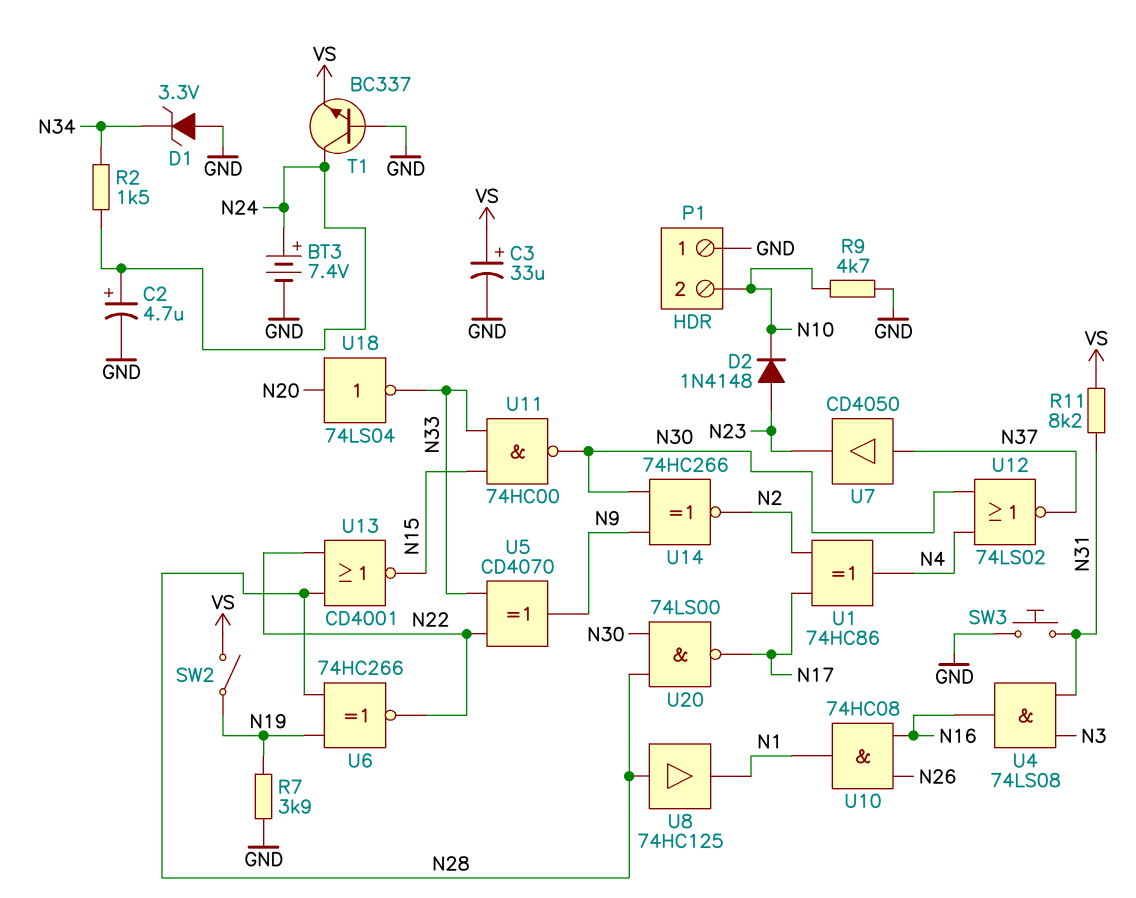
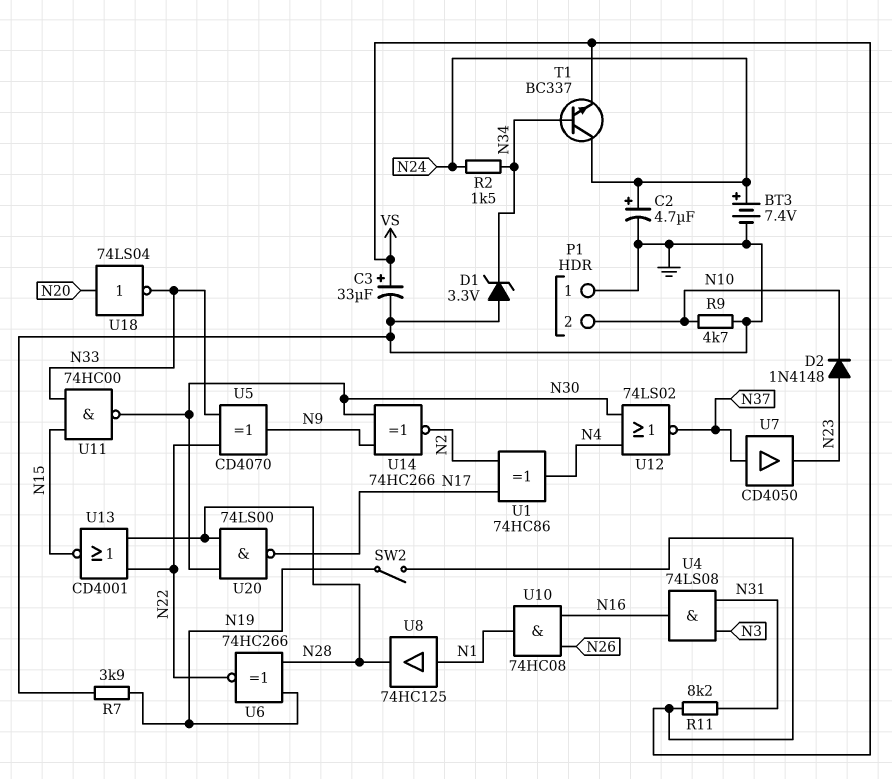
SW3: button (GND, N31) -> none
T1: NPN BC337 (B GND, C N24, E VS) -> NPN BC337 (B N34, C N24, E VS)
U8: buffer 74HC125 (in N28, out N1) -> buffer 74HC125 (in N1, out N28)

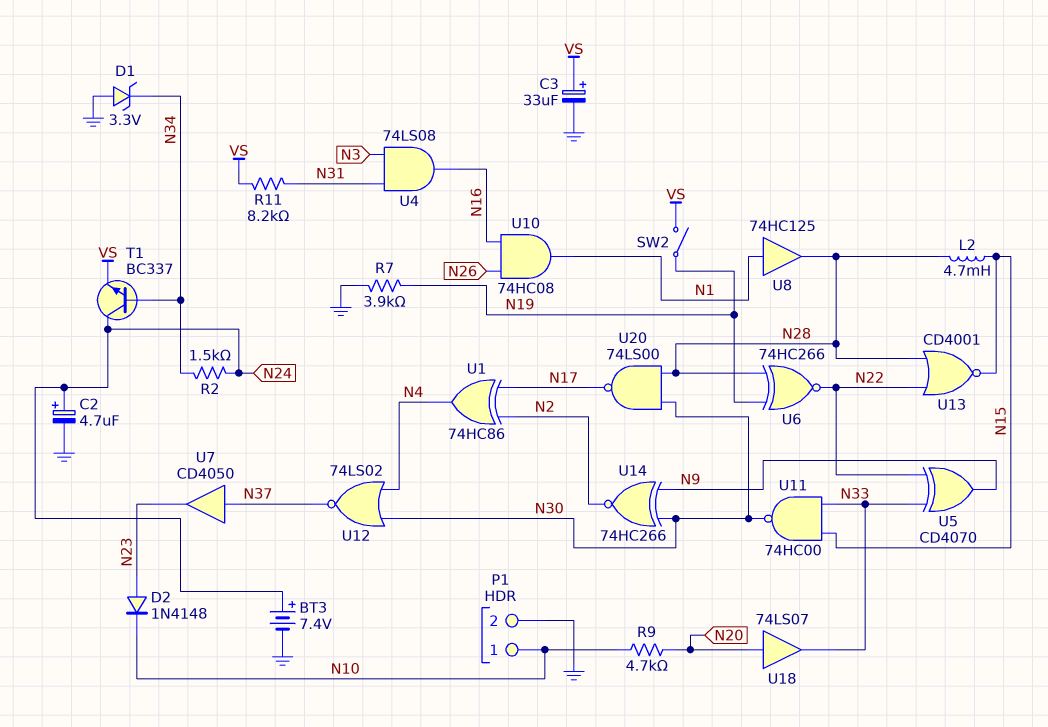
L2: none -> 4.7mH (N15, N28)
P1 pin 1: GND -> N10
P1 pin 2: N10 -> GND
R9: 4.7k (GND, N10) -> 4.7k (N10, N20)
U18: NOT 74LS04 (in N20, out N33) -> buffer 74LS07 (in N20, out N33)

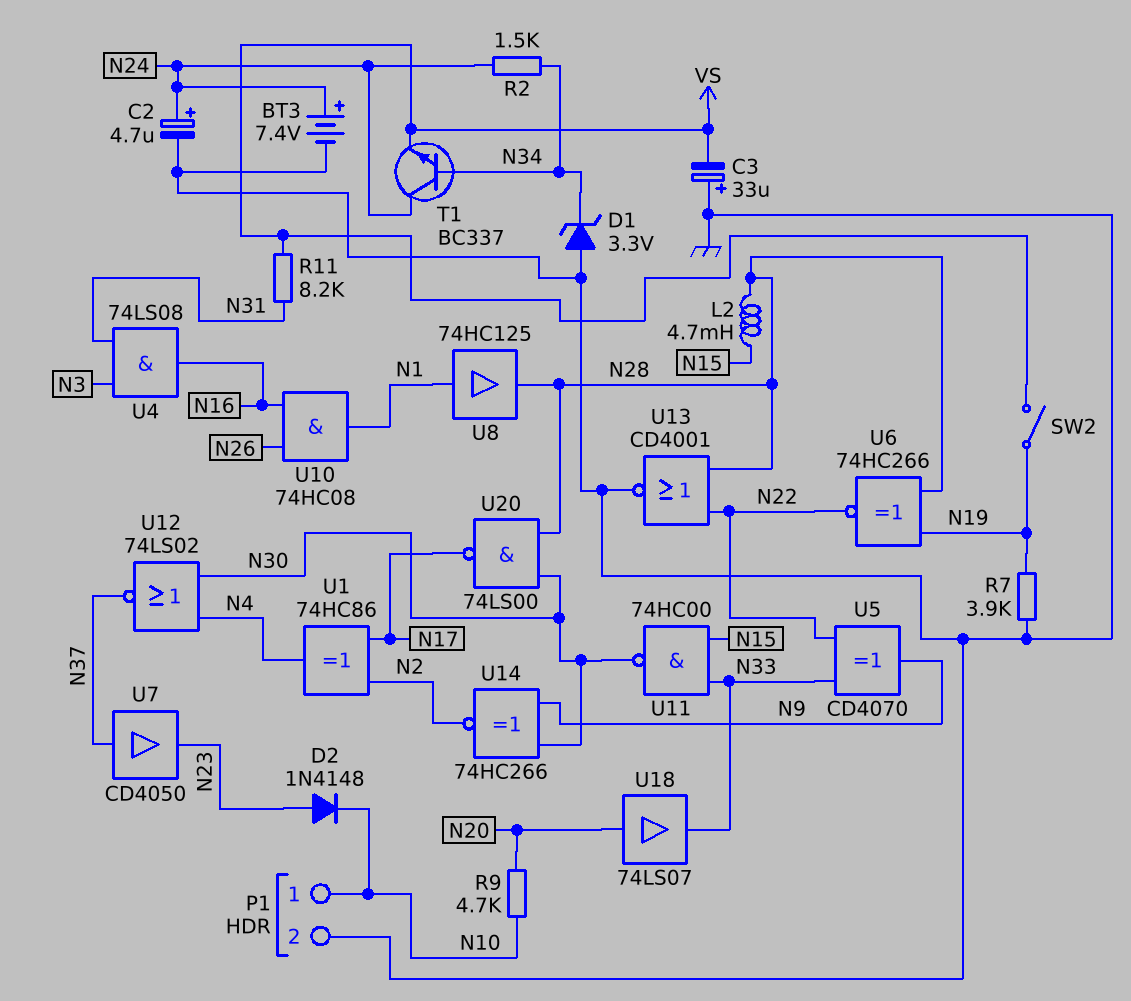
C3: 33uF (plus VS, minus GND) -> 33uF (plus GND, minus VS)
U13: NOR CD4001 (in N22, in N28, out N15) -> NOR CD4001 (in N22, in N28, out GND)

